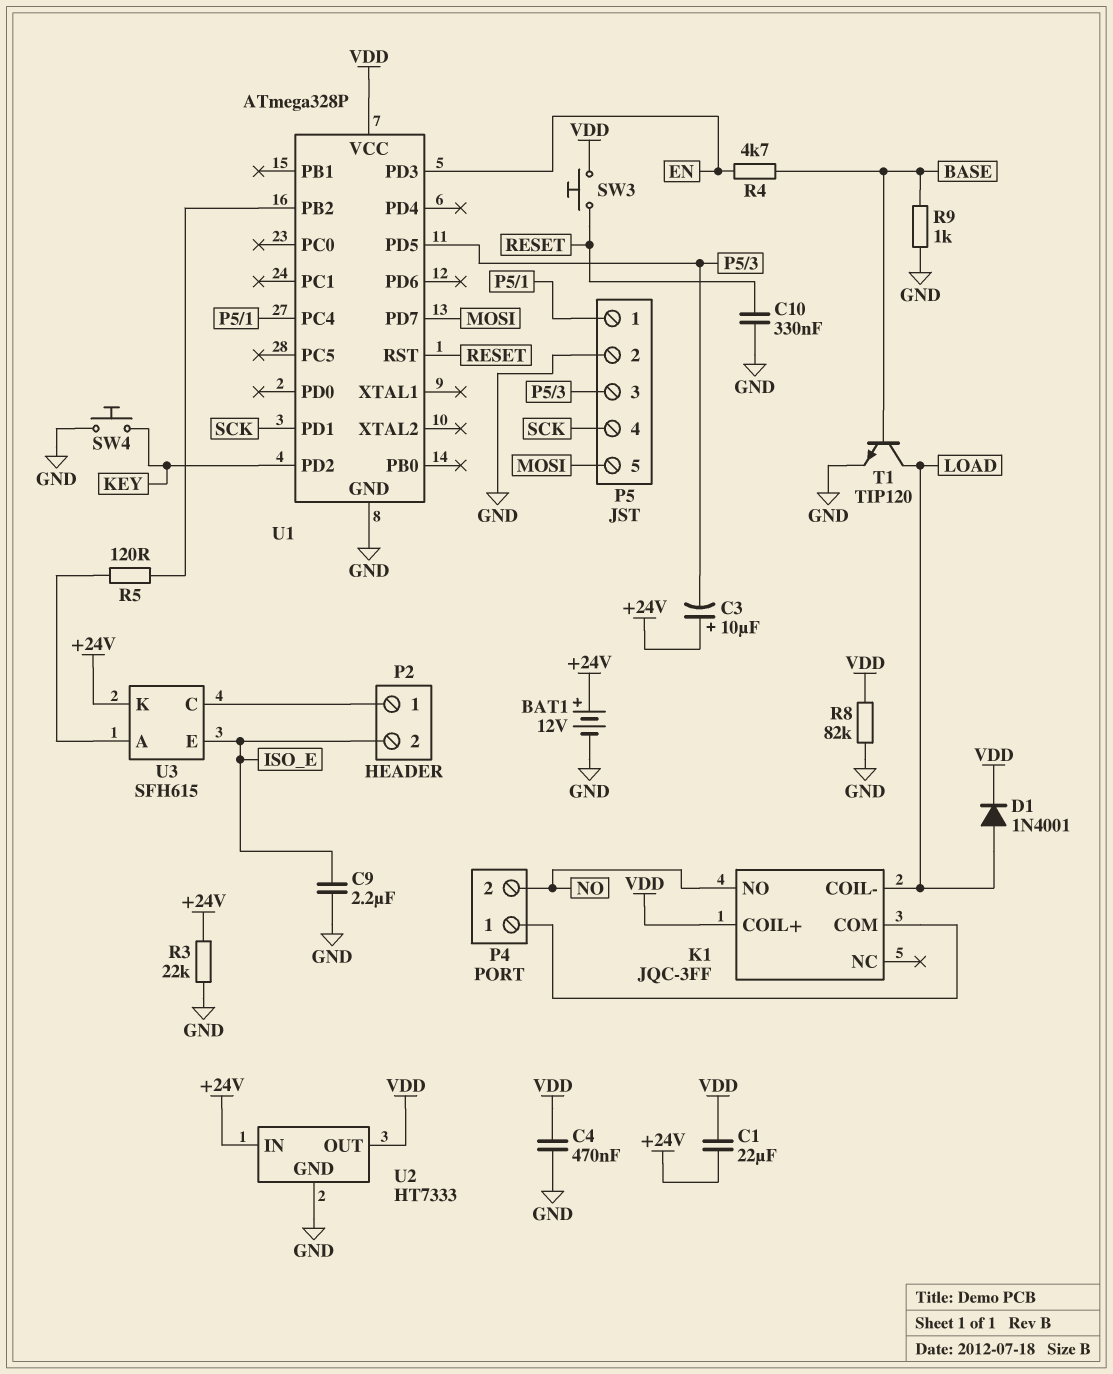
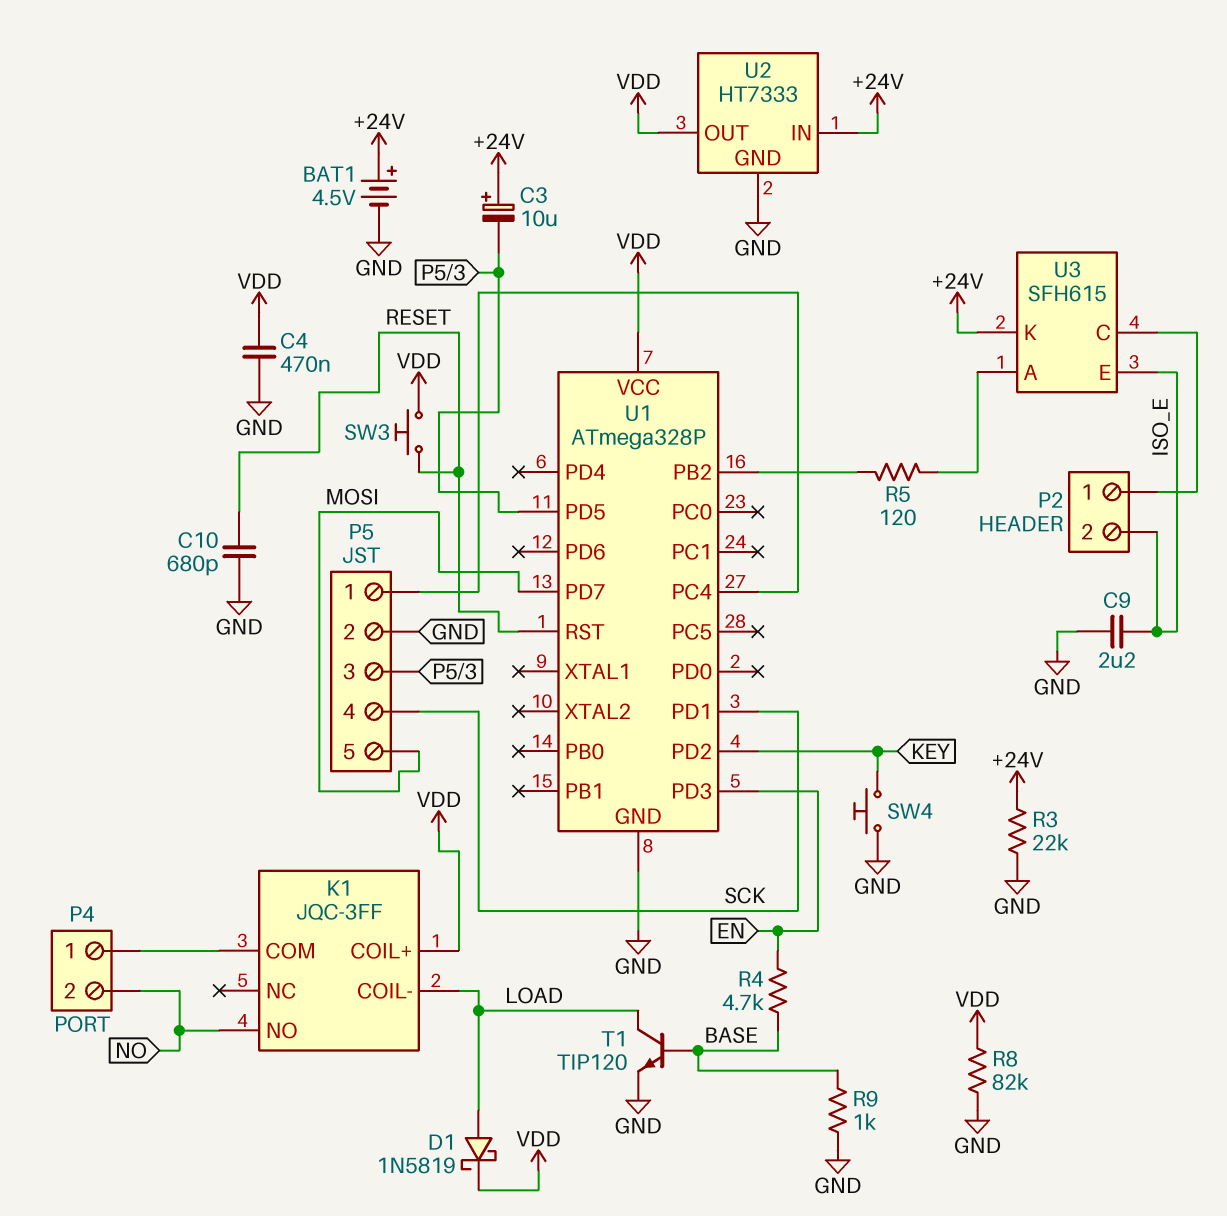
BAT1: 12V (plus +24V, minus GND) -> 4.5V (plus +24V, minus GND)
C1: 22uF (+24V, VDD) -> none
C10: 330nF (GND, RESET) -> 680pF (GND, RESET)
D1: diode 1N4001 (A LOAD, K VDD) -> schottky 1N5819 (A LOAD, K VDD)

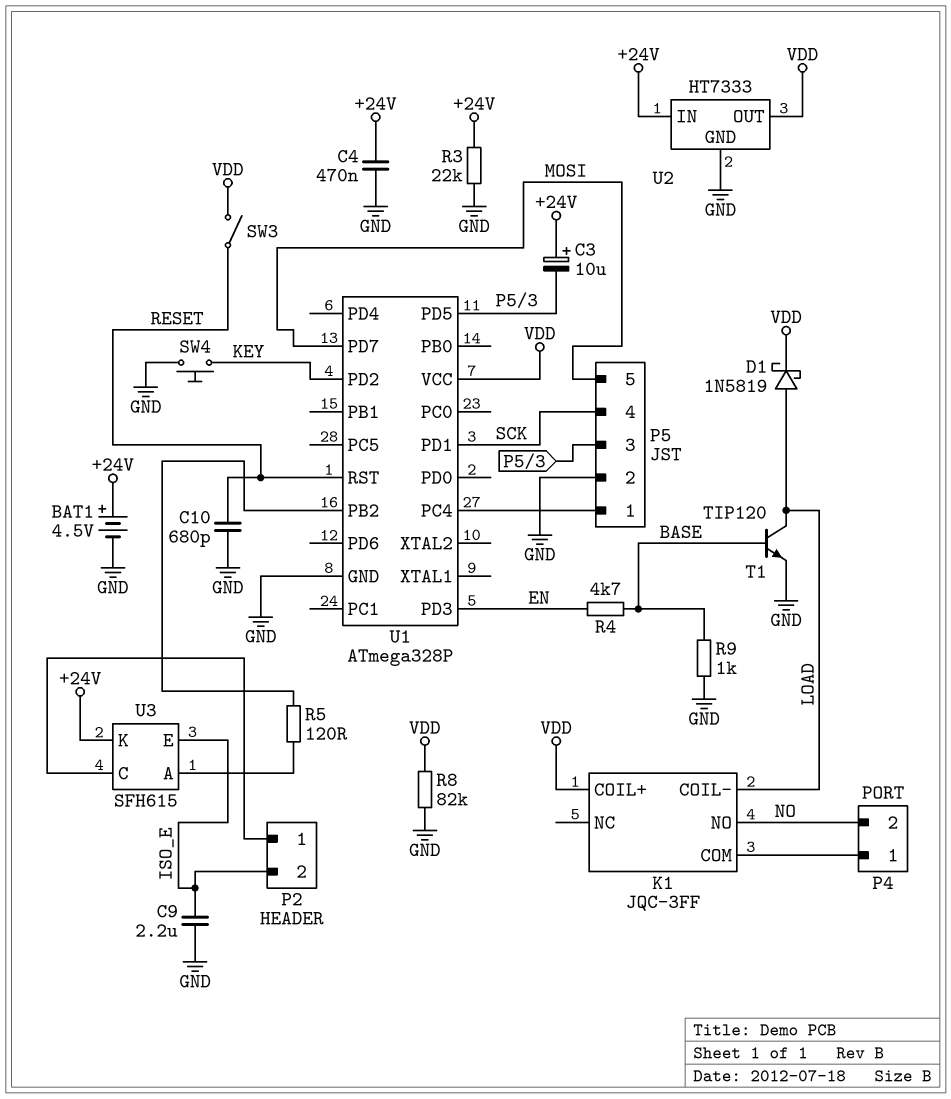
C4: 470nF (GND, VDD) -> 470nF (+24V, GND)
SW3: button (RESET, VDD) -> switch (RESET, VDD)

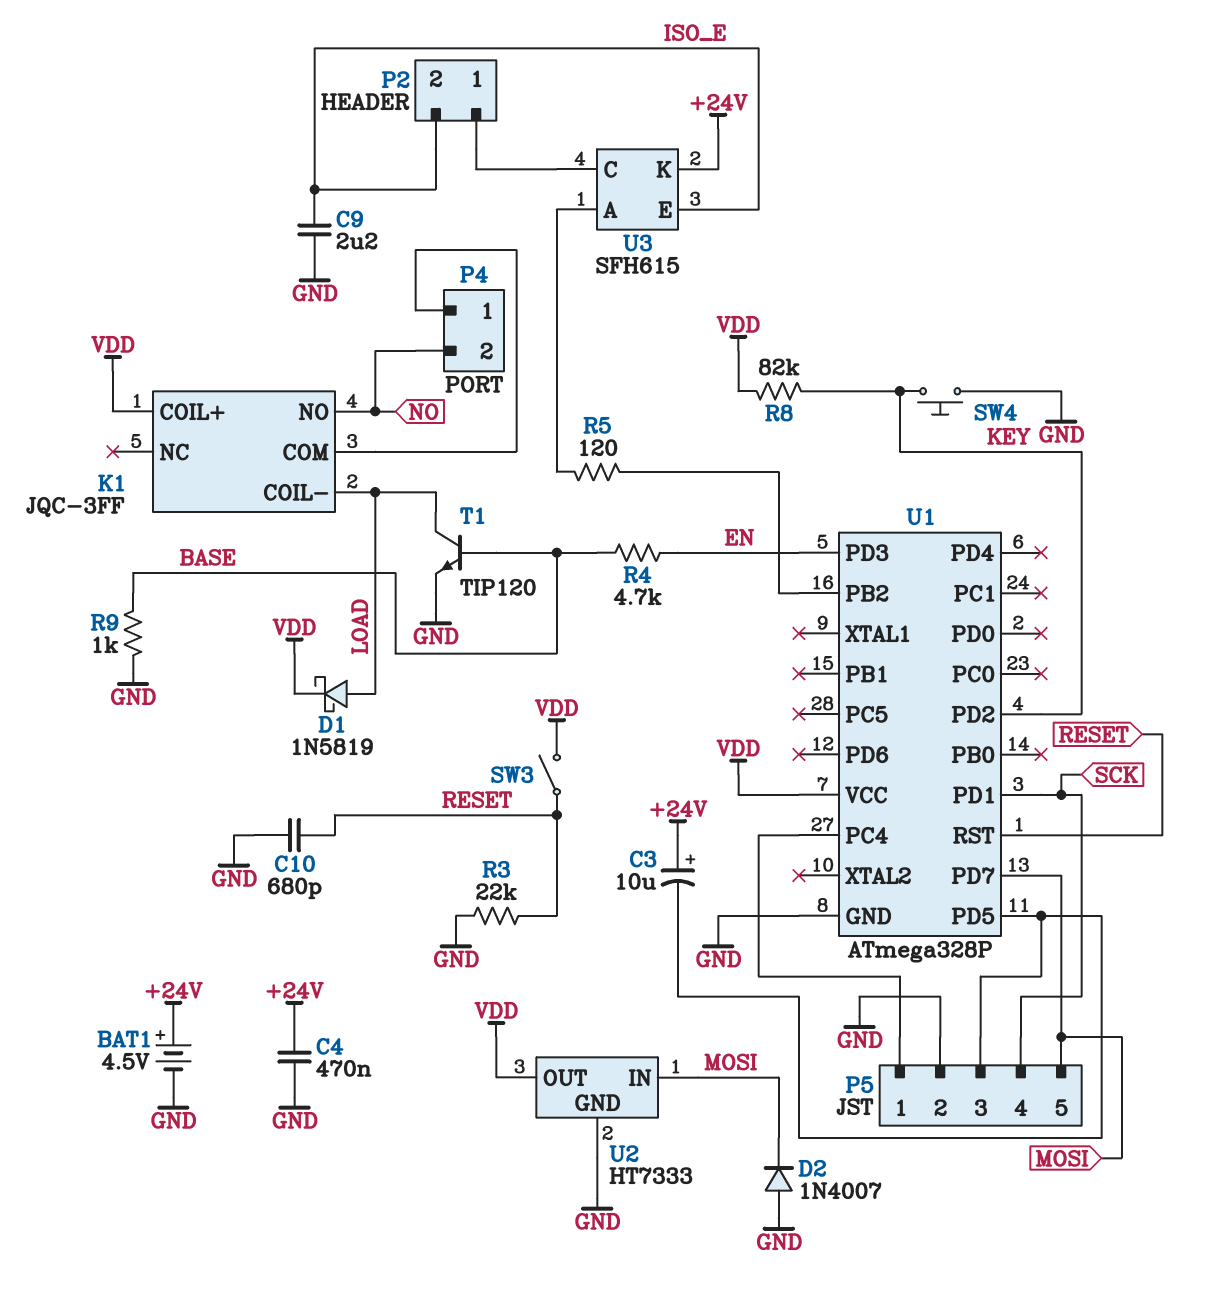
D2: none -> diode 1N4007 (A GND, K MOSI)
R3: 22k (+24V, GND) -> 22k (GND, RESET)
R8: 82k (GND, VDD) -> 82k (KEY, VDD)
U2 pin IN: +24V -> MOSI

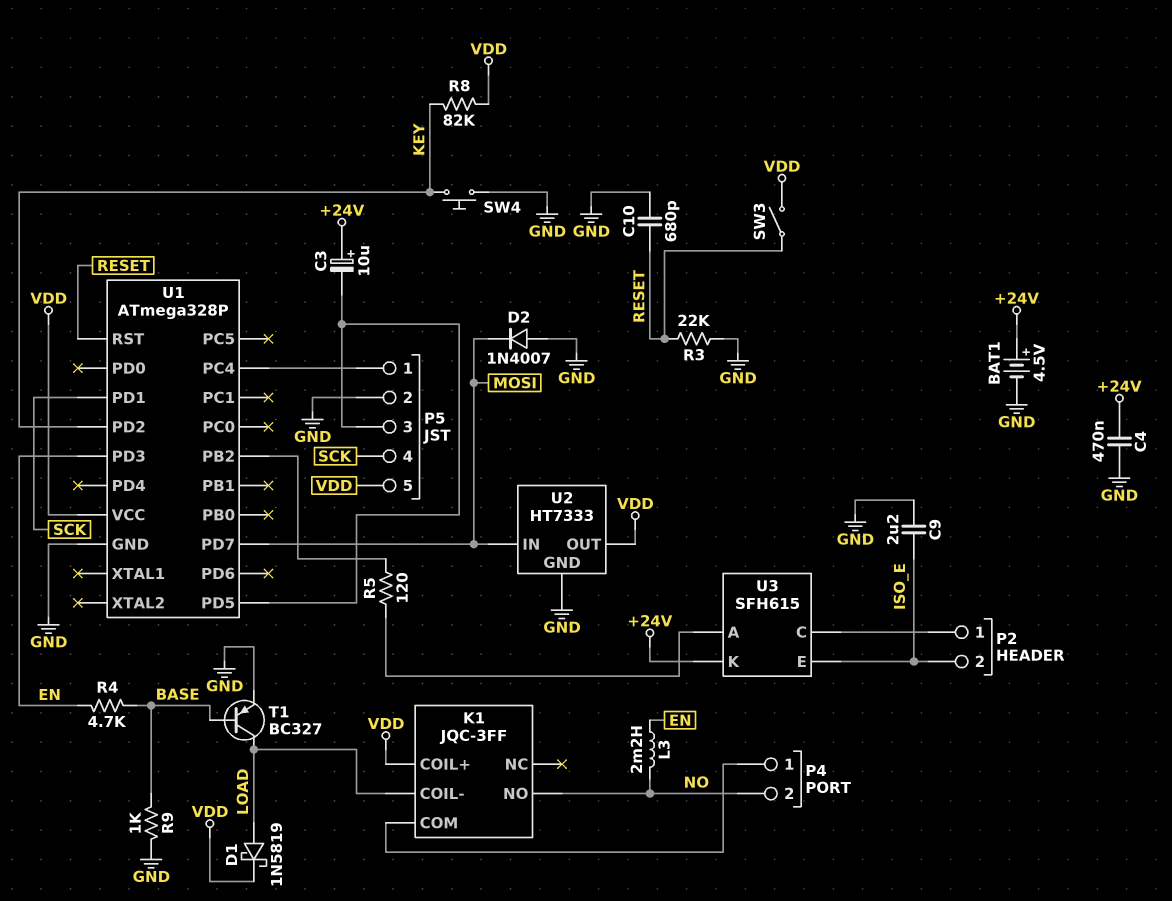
L3: none -> 2.2mH (EN, NO)
P5 pin 5: MOSI -> VDD
T1: NPN TIP120 (B BASE, C LOAD, E GND) -> PNP BC327 (B BASE, C LOAD, E GND)

